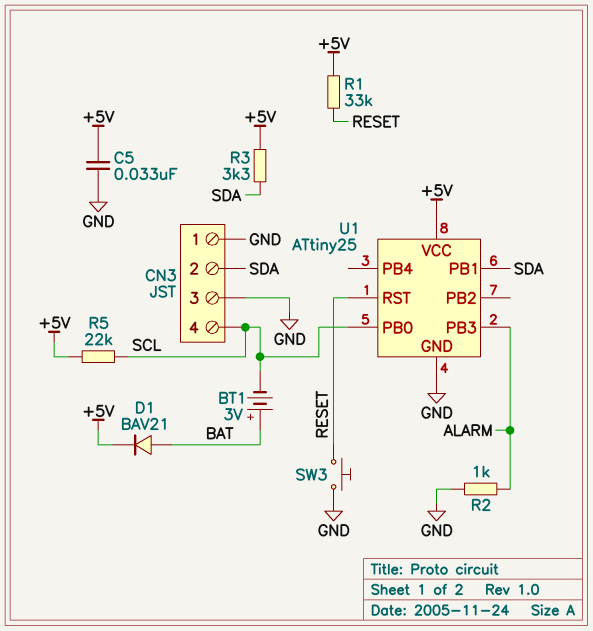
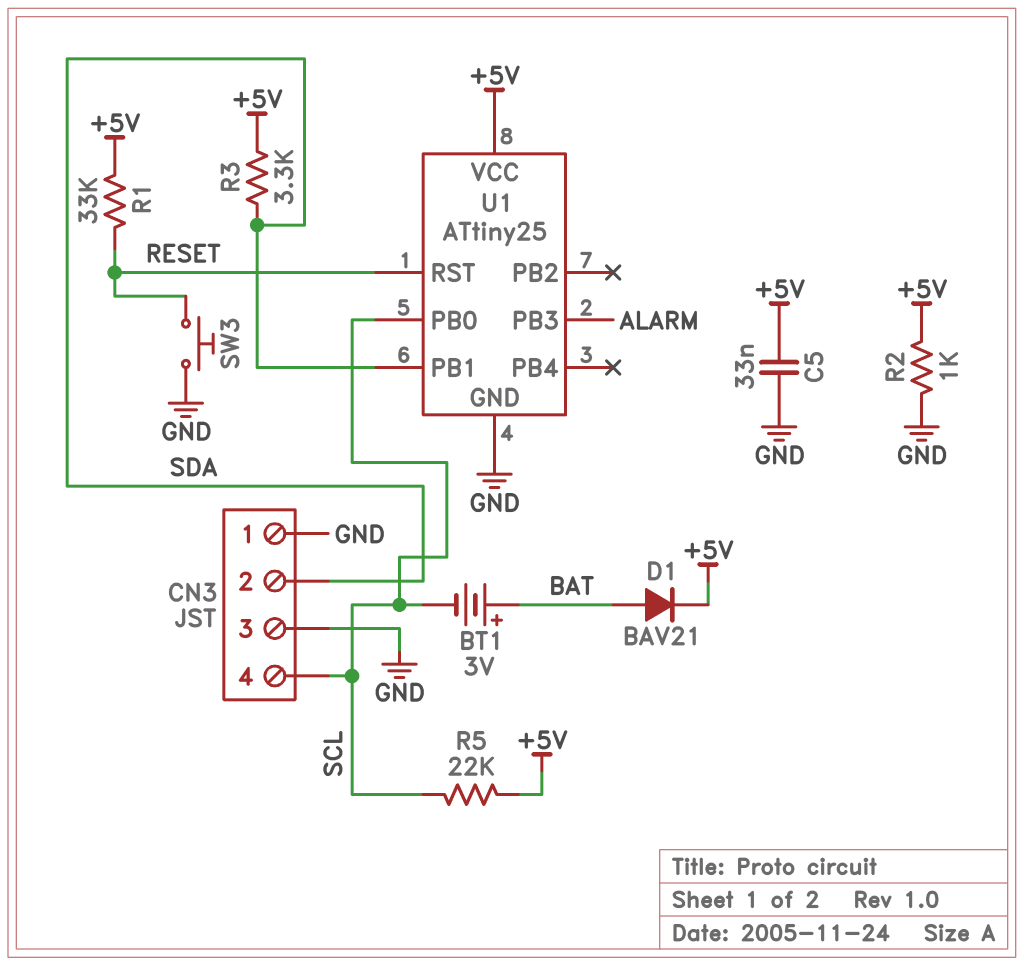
R2: 1k (ALARM, GND) -> 1k (+5V, GND)

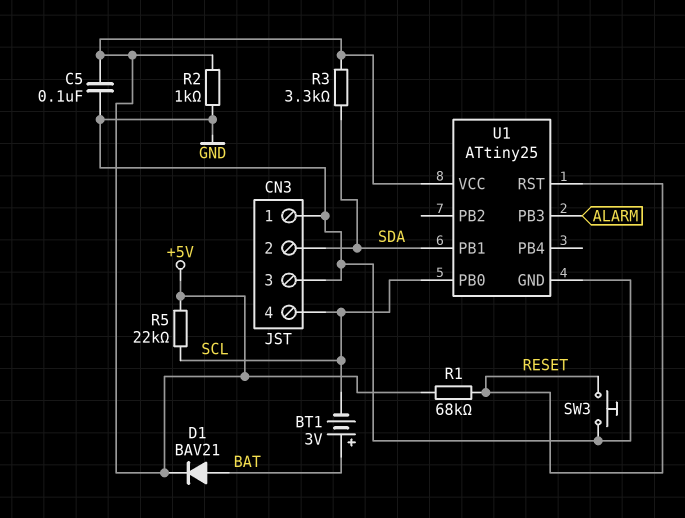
C5: 33nF (+5V, GND) -> 100nF (+5V, GND)
R1: 33k (+5V, RESET) -> 68k (+5V, RESET)

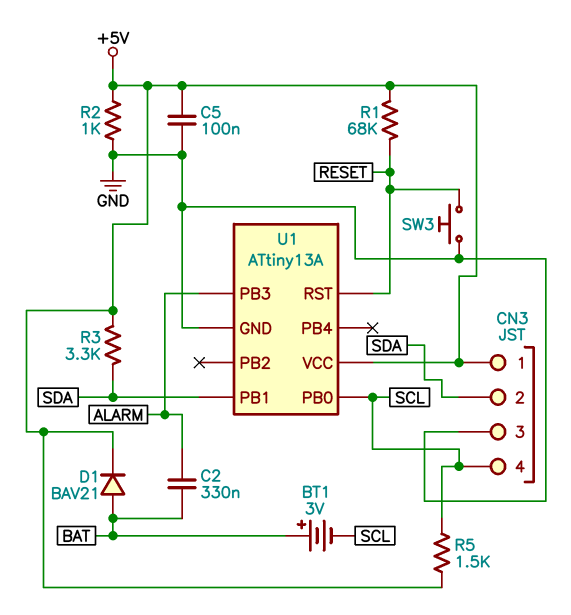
C2: none -> 330nF (ALARM, BAT)
CN3 pin 1: GND -> +5V
R5: 22k (+5V, SCL) -> 1.5k (+5V, SCL)
U1: ATtiny25 -> ATtiny13A

